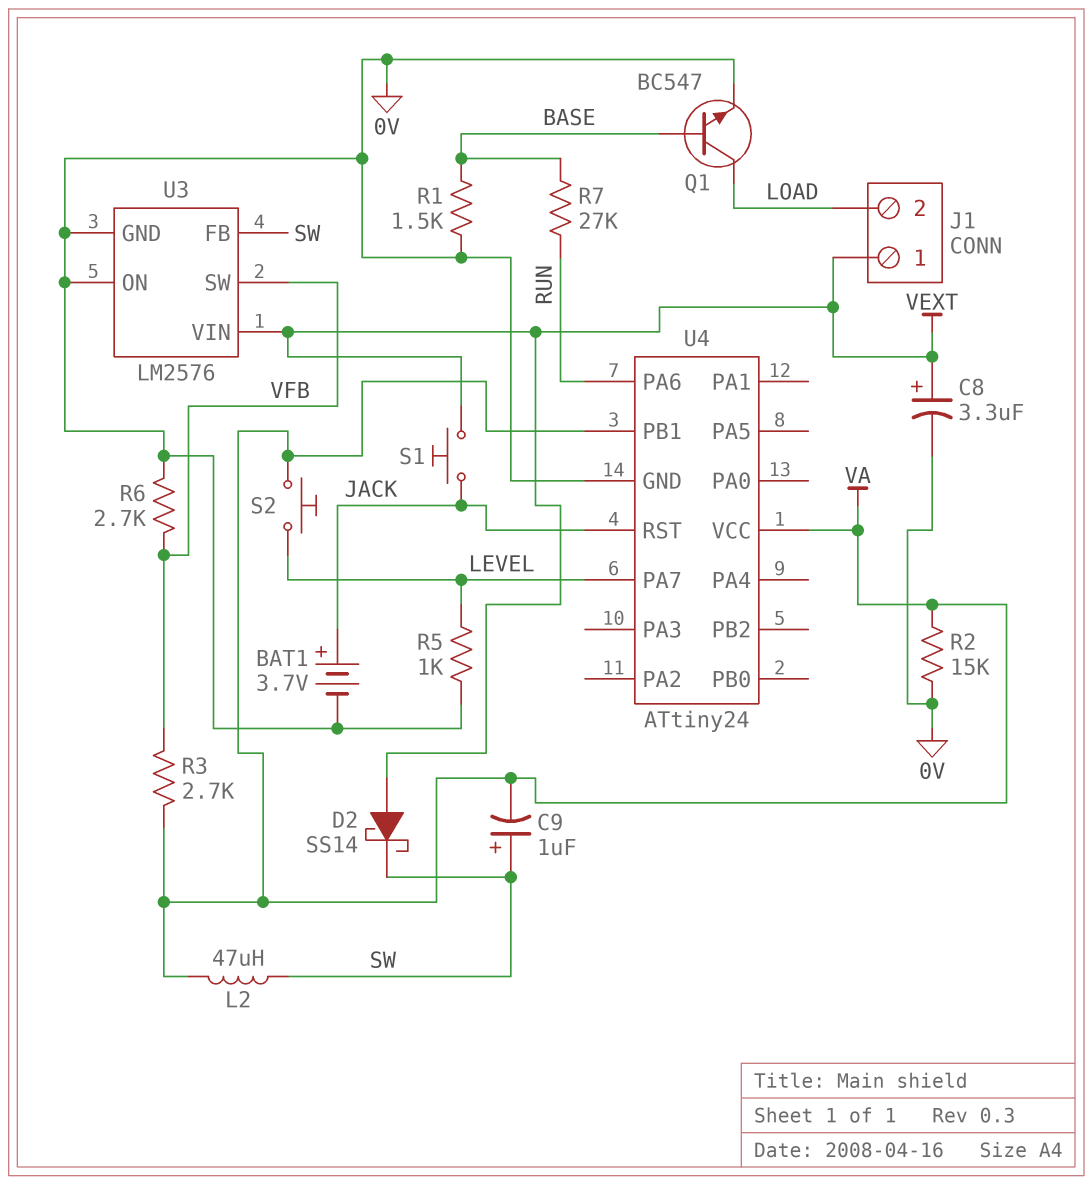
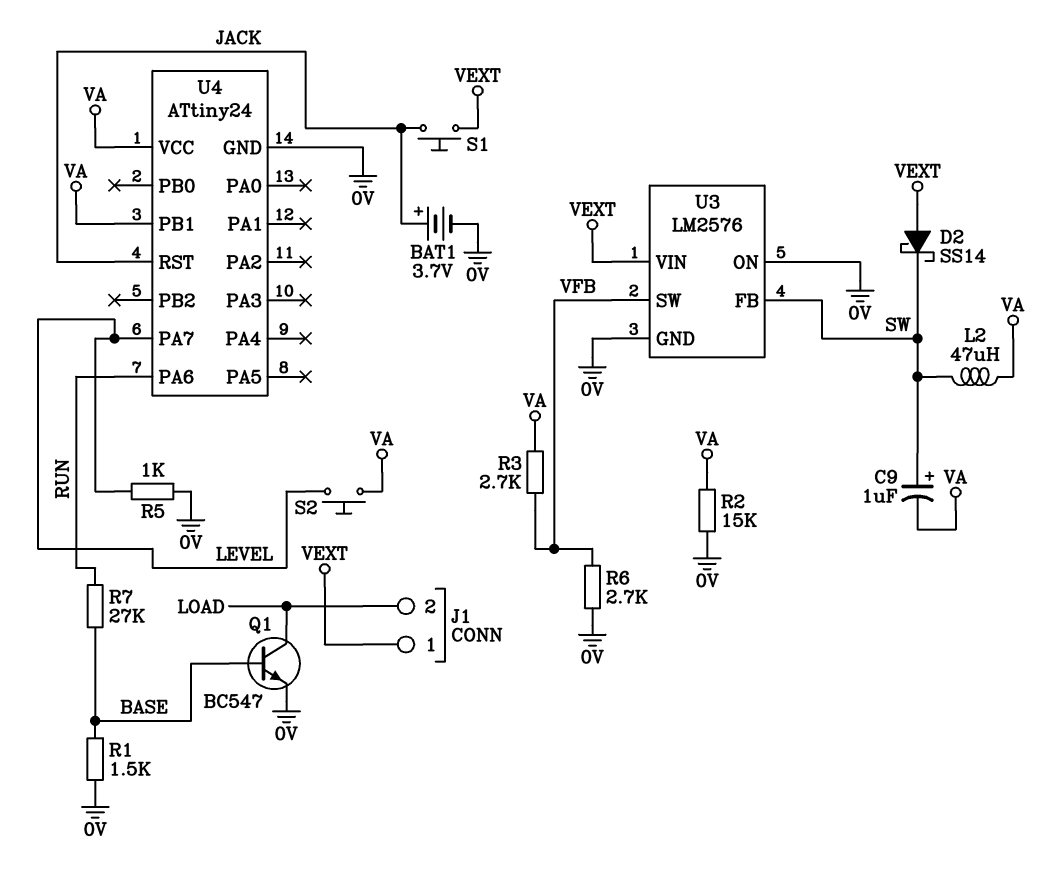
C8: 3.3uF (plus VEXT, minus 0V) -> none

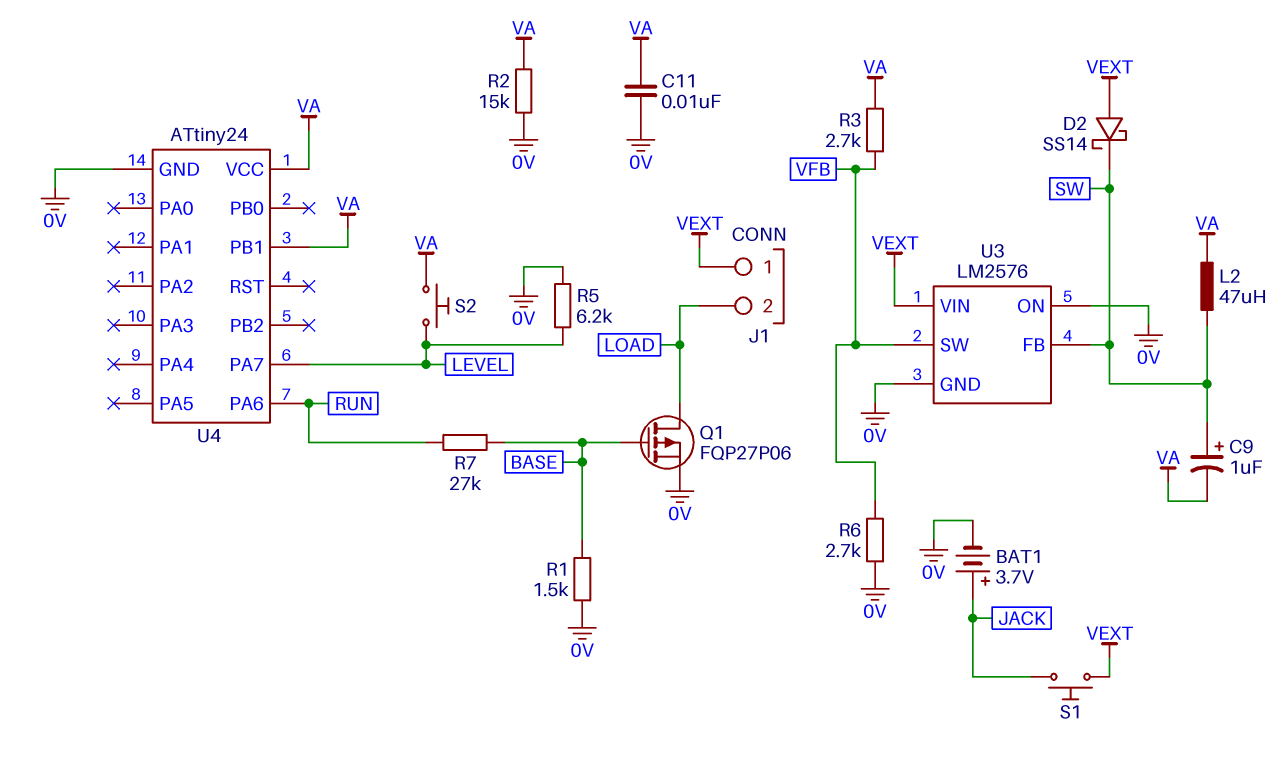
C11: none -> 10nF (0V, VA)
Q1: NPN BC547 (B BASE, C LOAD, E 0V) -> PMOS FQP27P06 (G BASE, D LOAD, S 0V)
R5: 1k (0V, LEVEL) -> 6.2k (0V, LEVEL)
U4 pin RST: JACK -> none

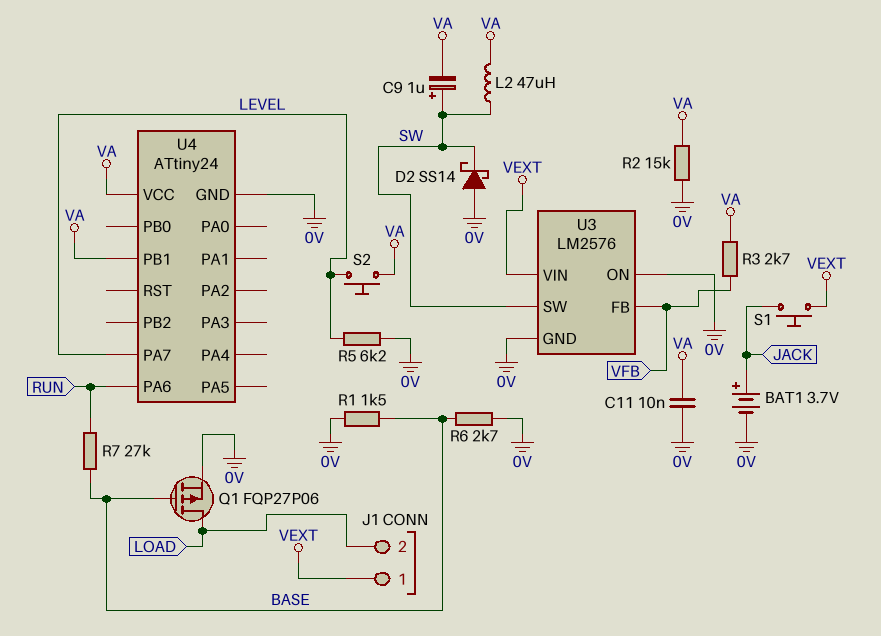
D2: schottky SS14 (A VEXT, K SW) -> schottky SS14 (A 0V, K SW)
R6: 2.7k (0V, VFB) -> 2.7k (0V, BASE)
U3 pin FB: SW -> VFB
U3 pin SW: VFB -> SW

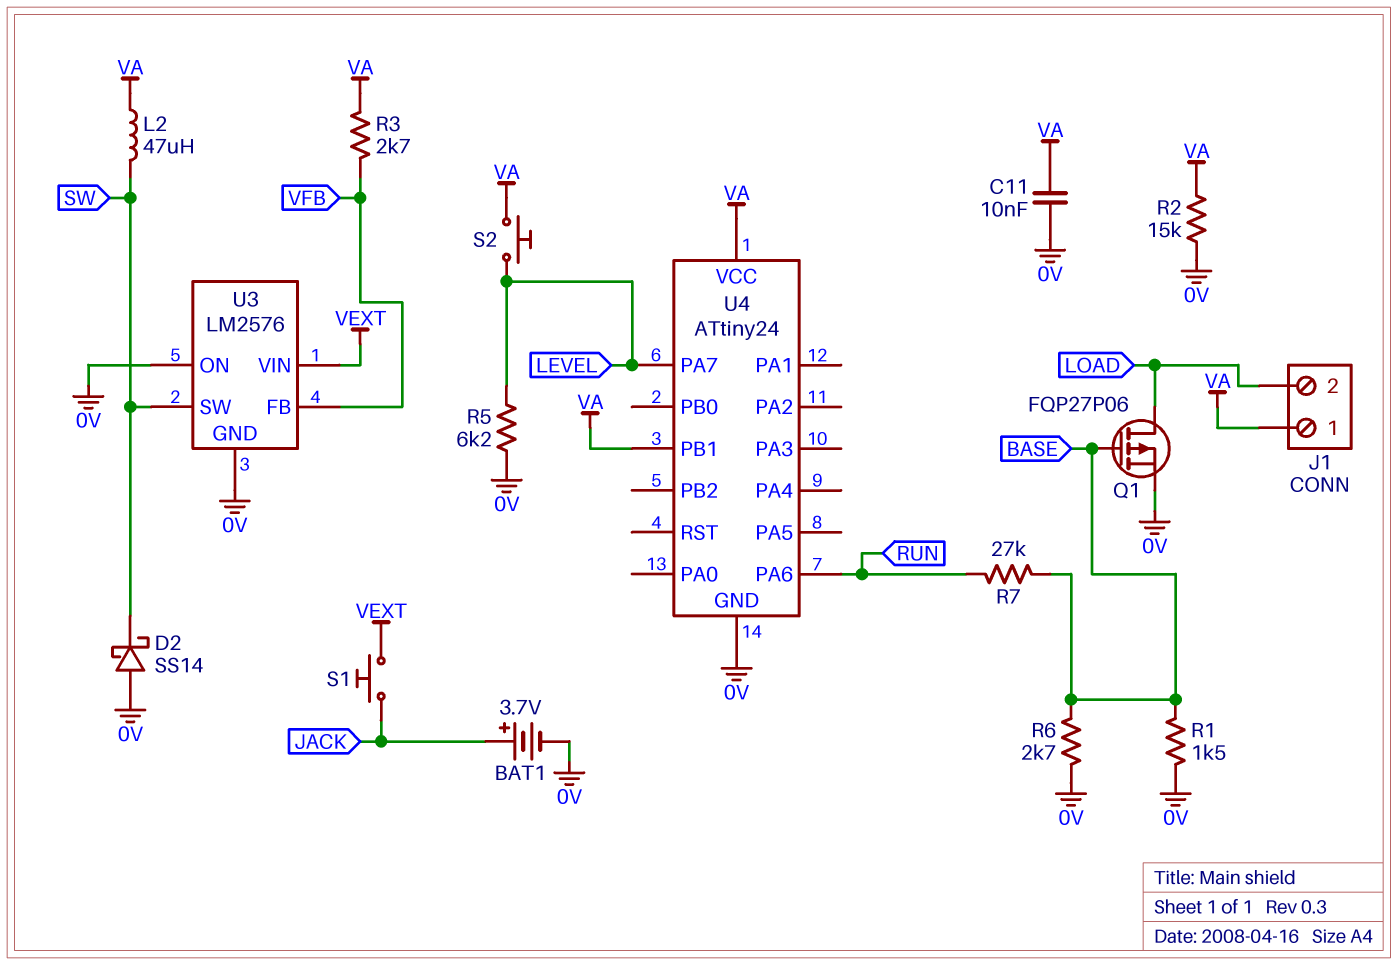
C9: 1uF (plus SW, minus VA) -> none
J1 pin 1: VEXT -> VA

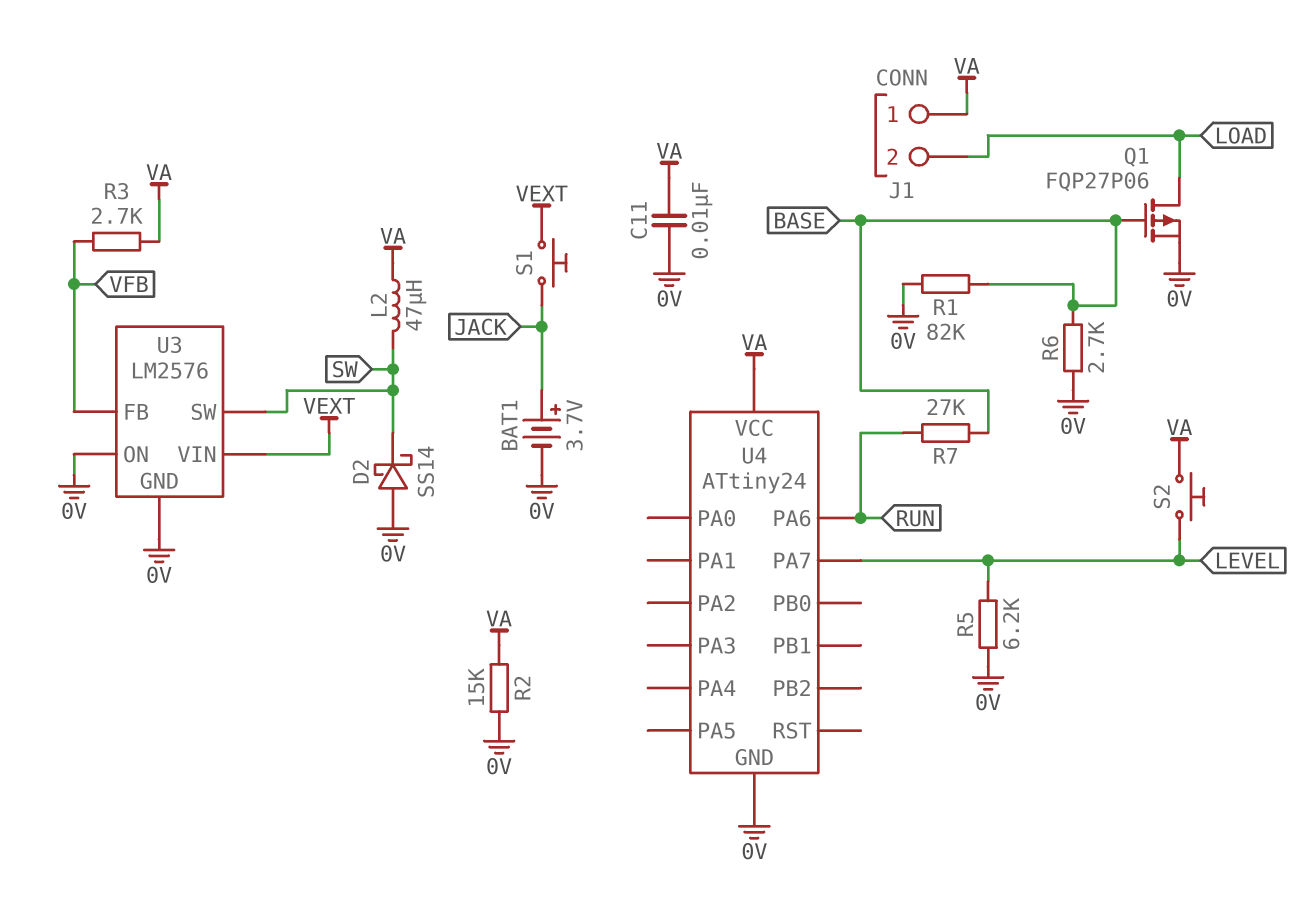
R1: 1.5k (0V, BASE) -> 82k (0V, BASE)
U4 pin PB1: VA -> none

